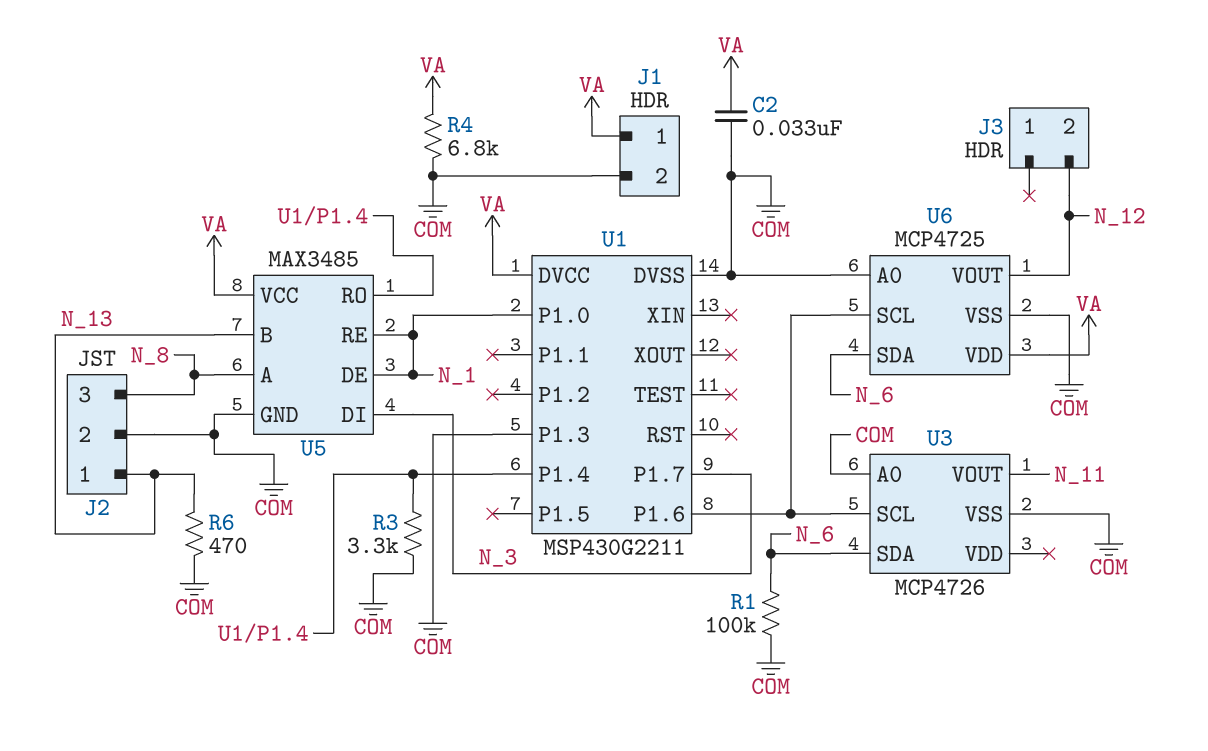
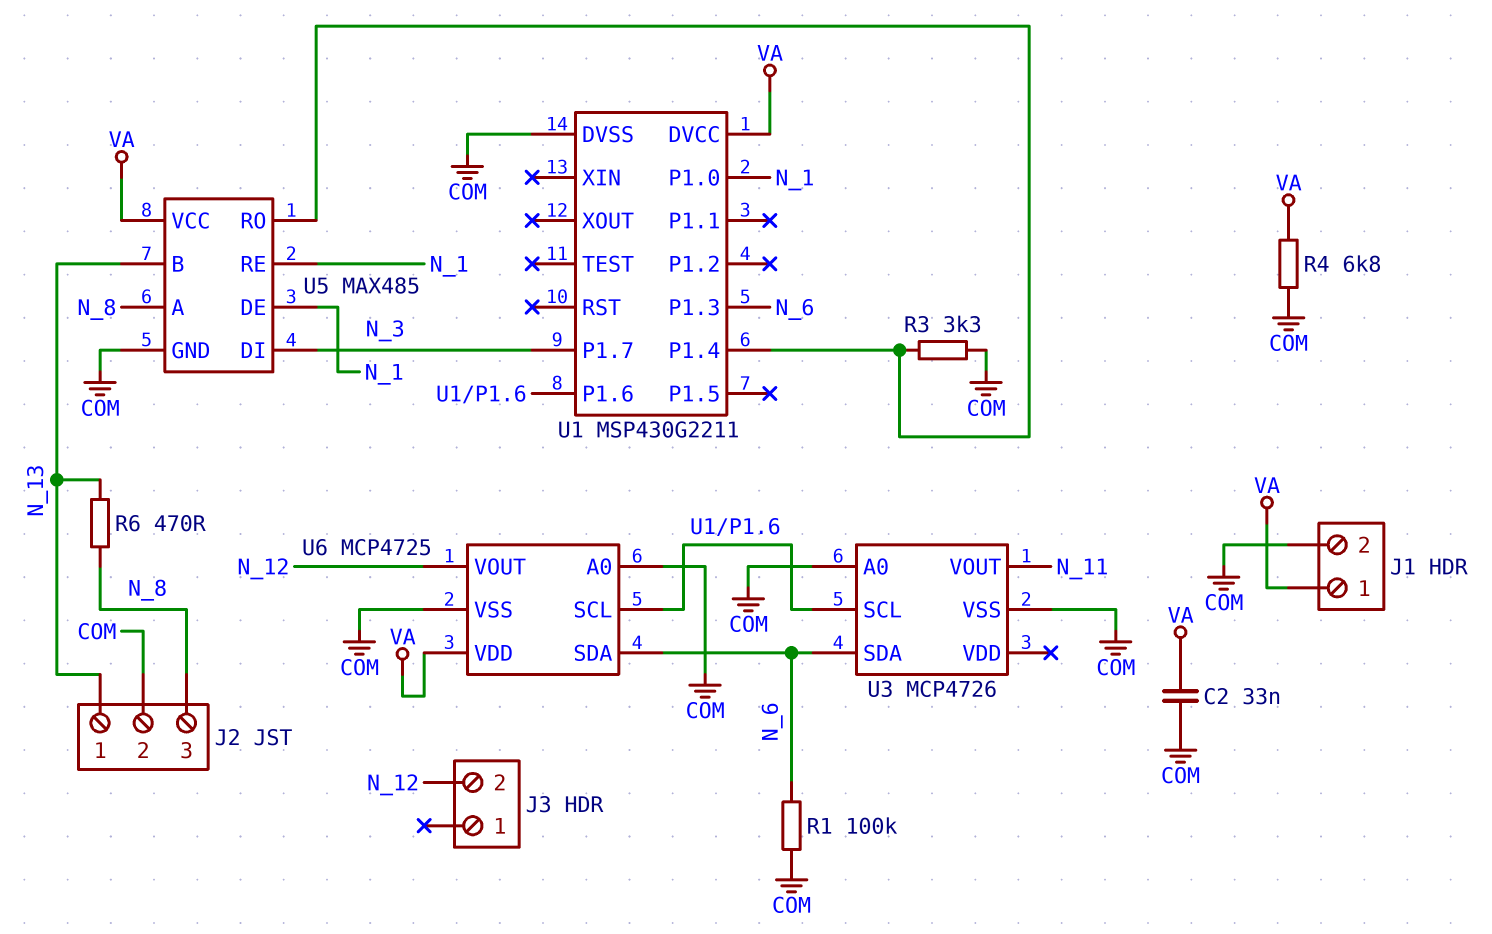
R6: 470 (COM, N_13) -> 470 (N_8, N_13)
U1 pin P1.3: COM -> N_6
U5: MAX3485 -> MAX485

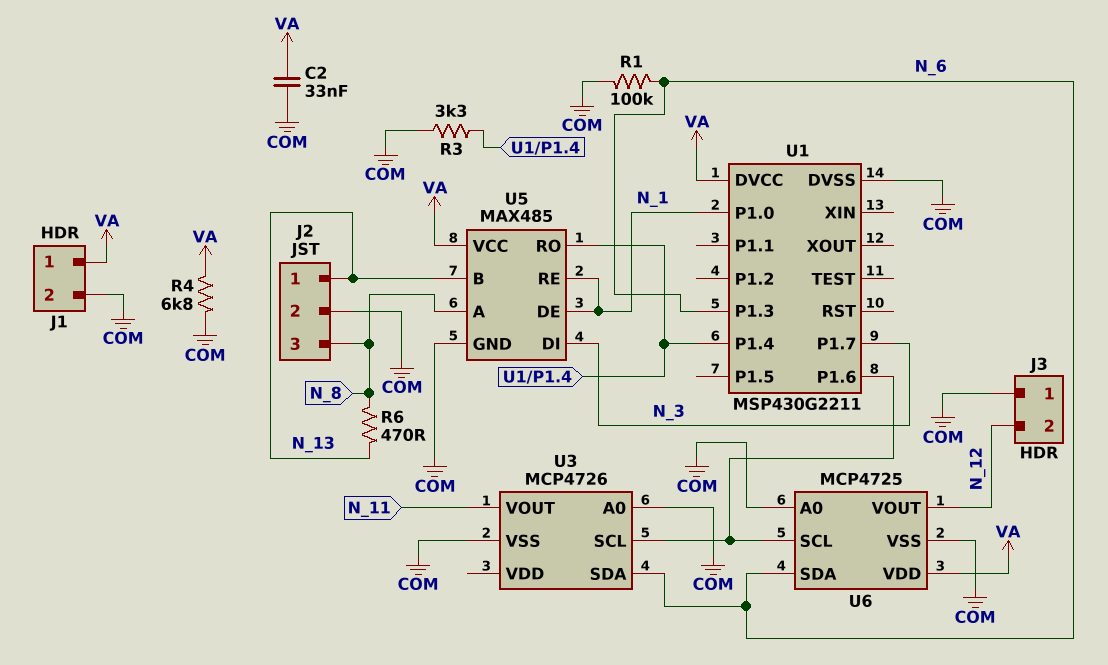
J3 pin 1: none -> COM

